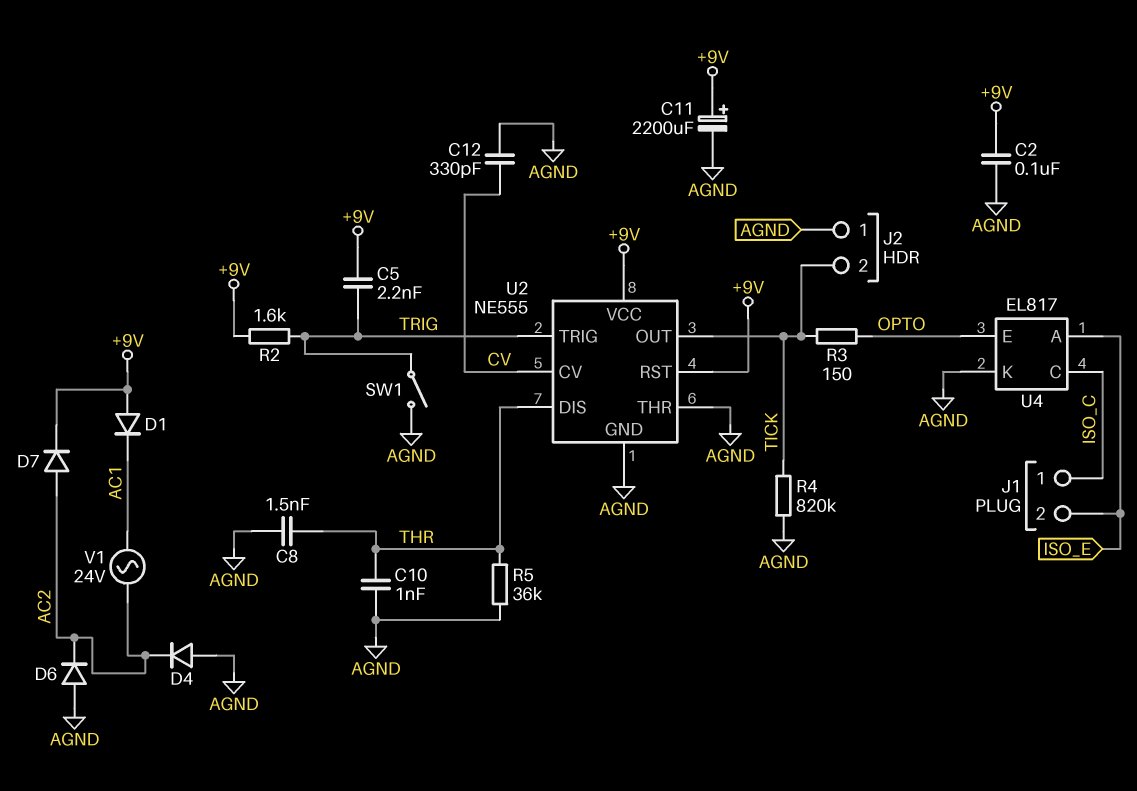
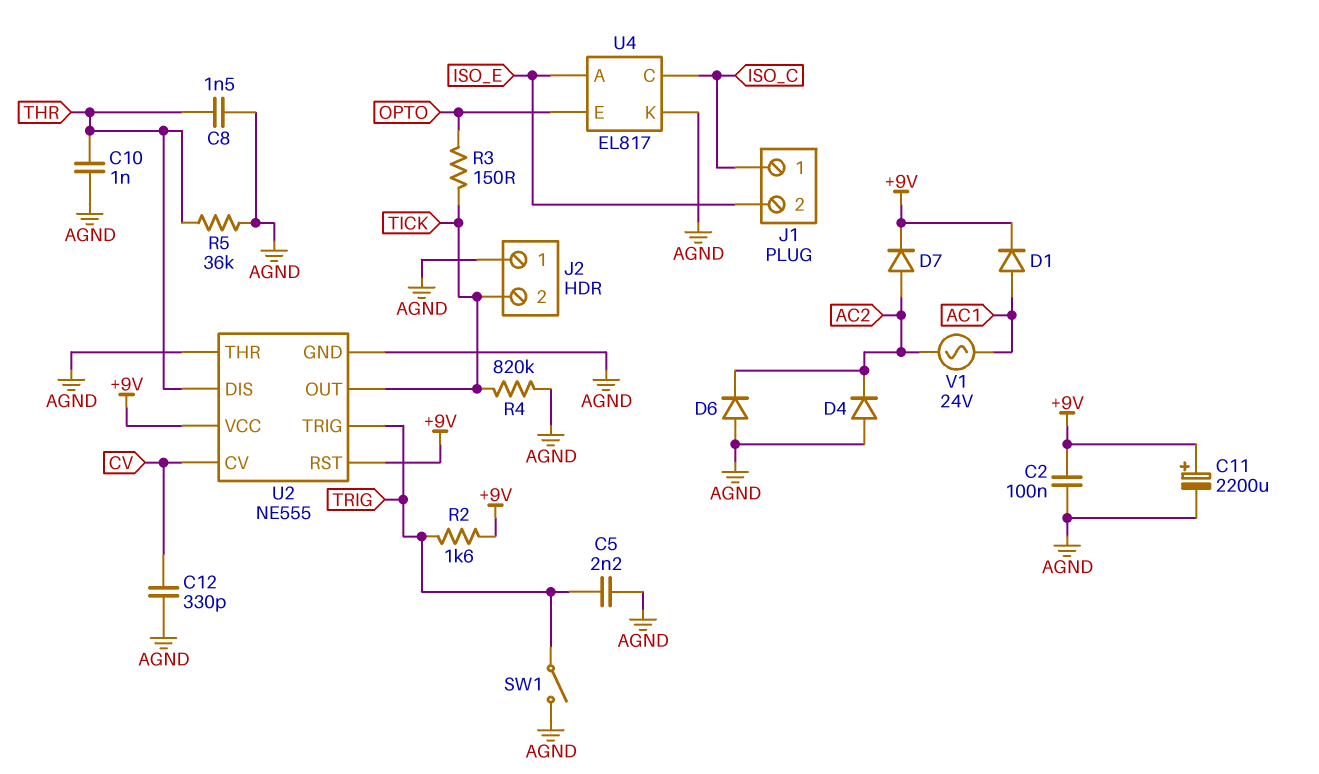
C5: 2.2nF (+9V, TRIG) -> 2.2nF (AGND, TRIG)
D1: diode (A +9V, K AC1) -> diode (A AC1, K +9V)

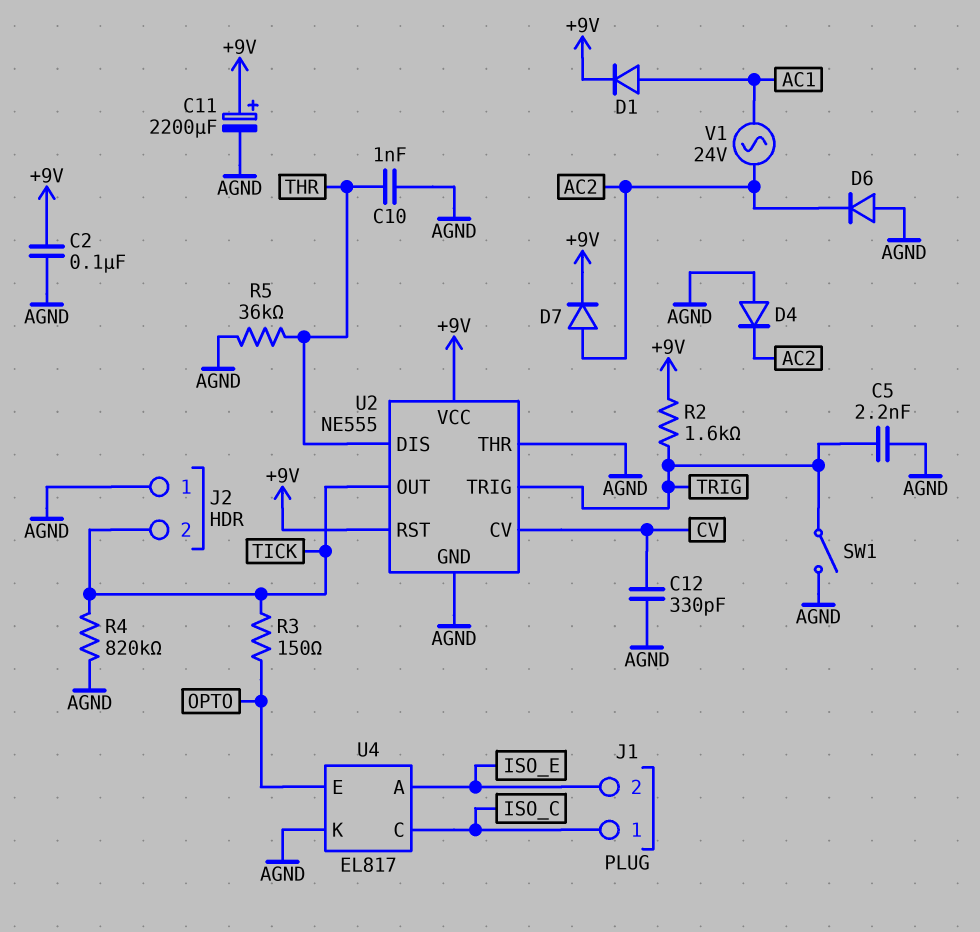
C8: 1.5nF (AGND, THR) -> none

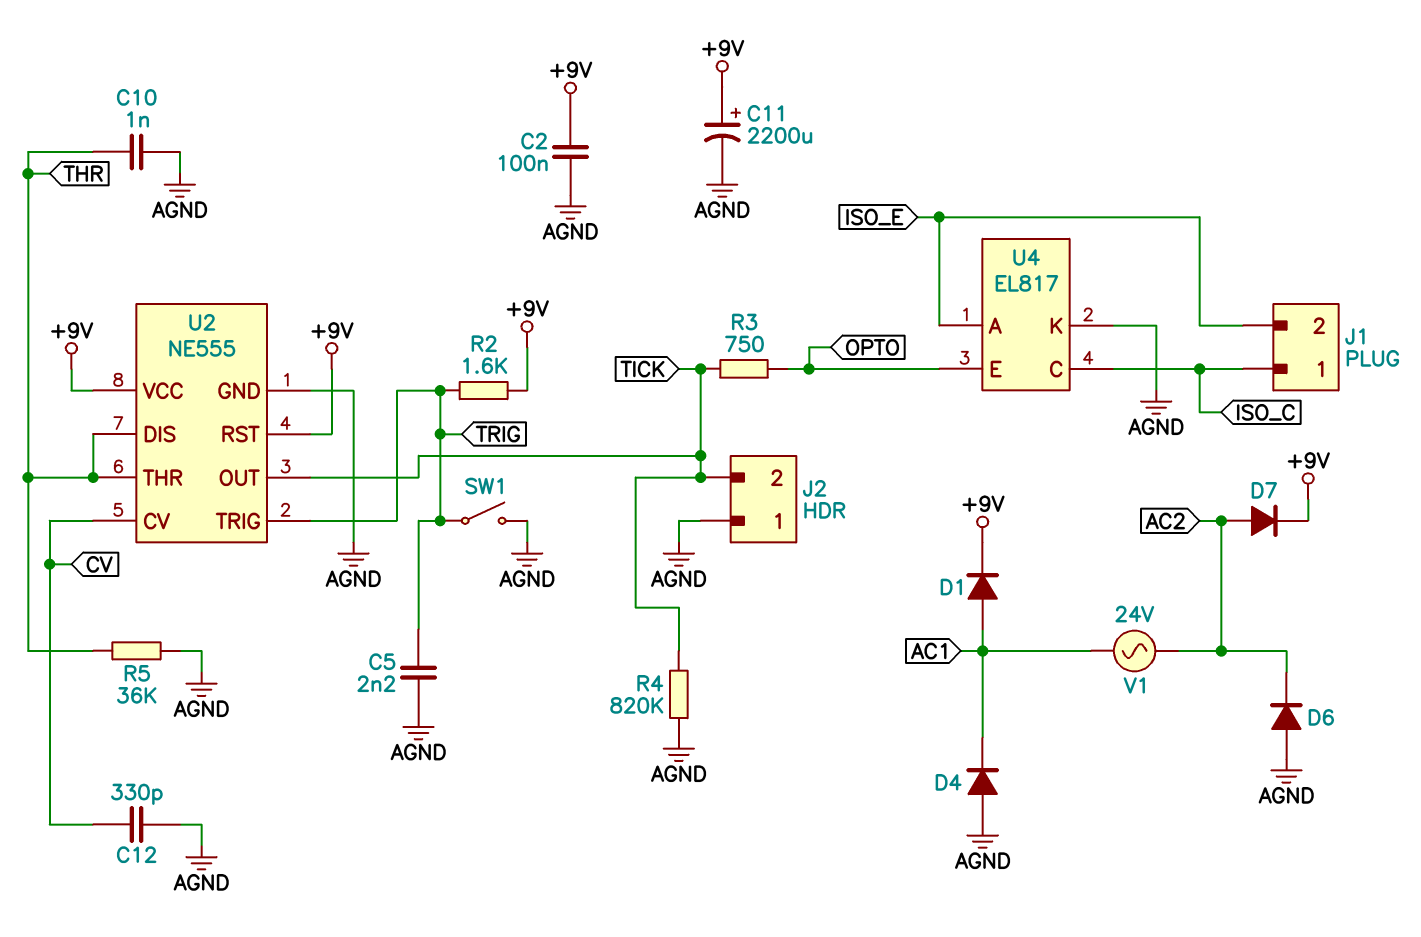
D4: diode (A AGND, K AC2) -> diode (A AGND, K AC1)
R3: 150 (OPTO, TICK) -> 750 (OPTO, TICK)
U2 pin THR: AGND -> THR

